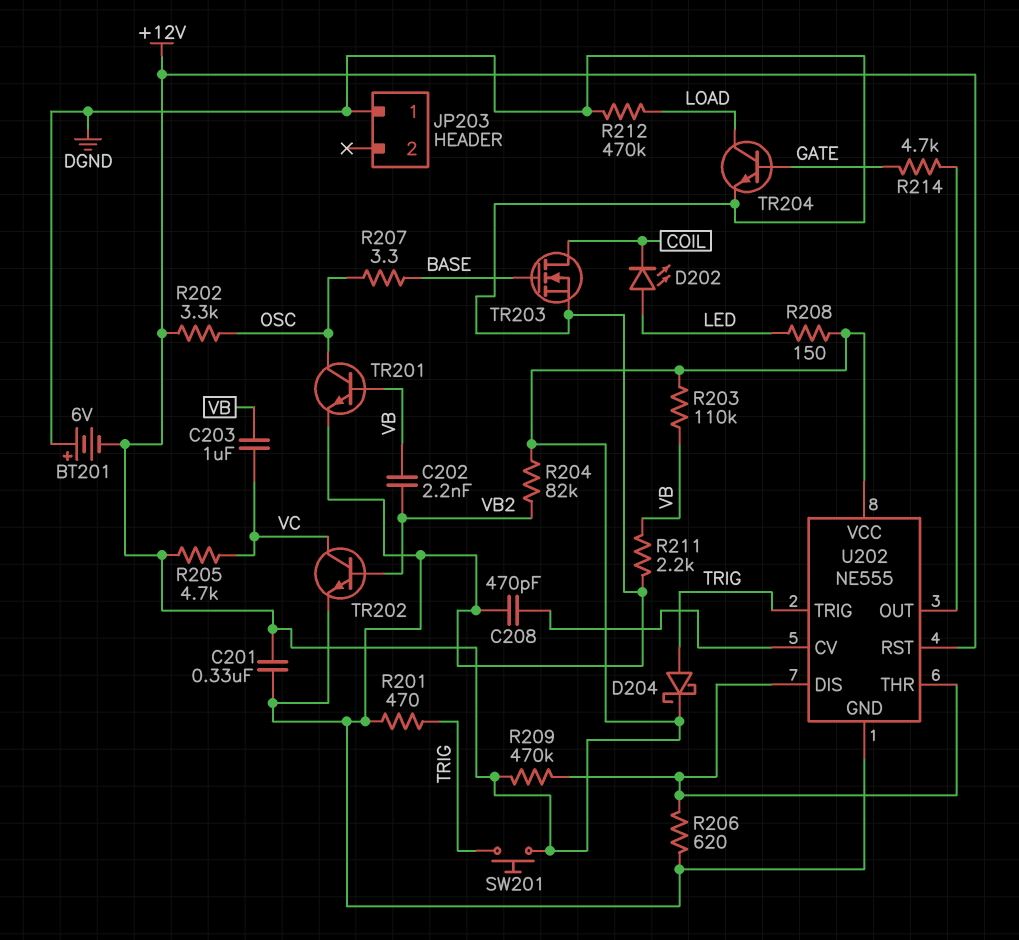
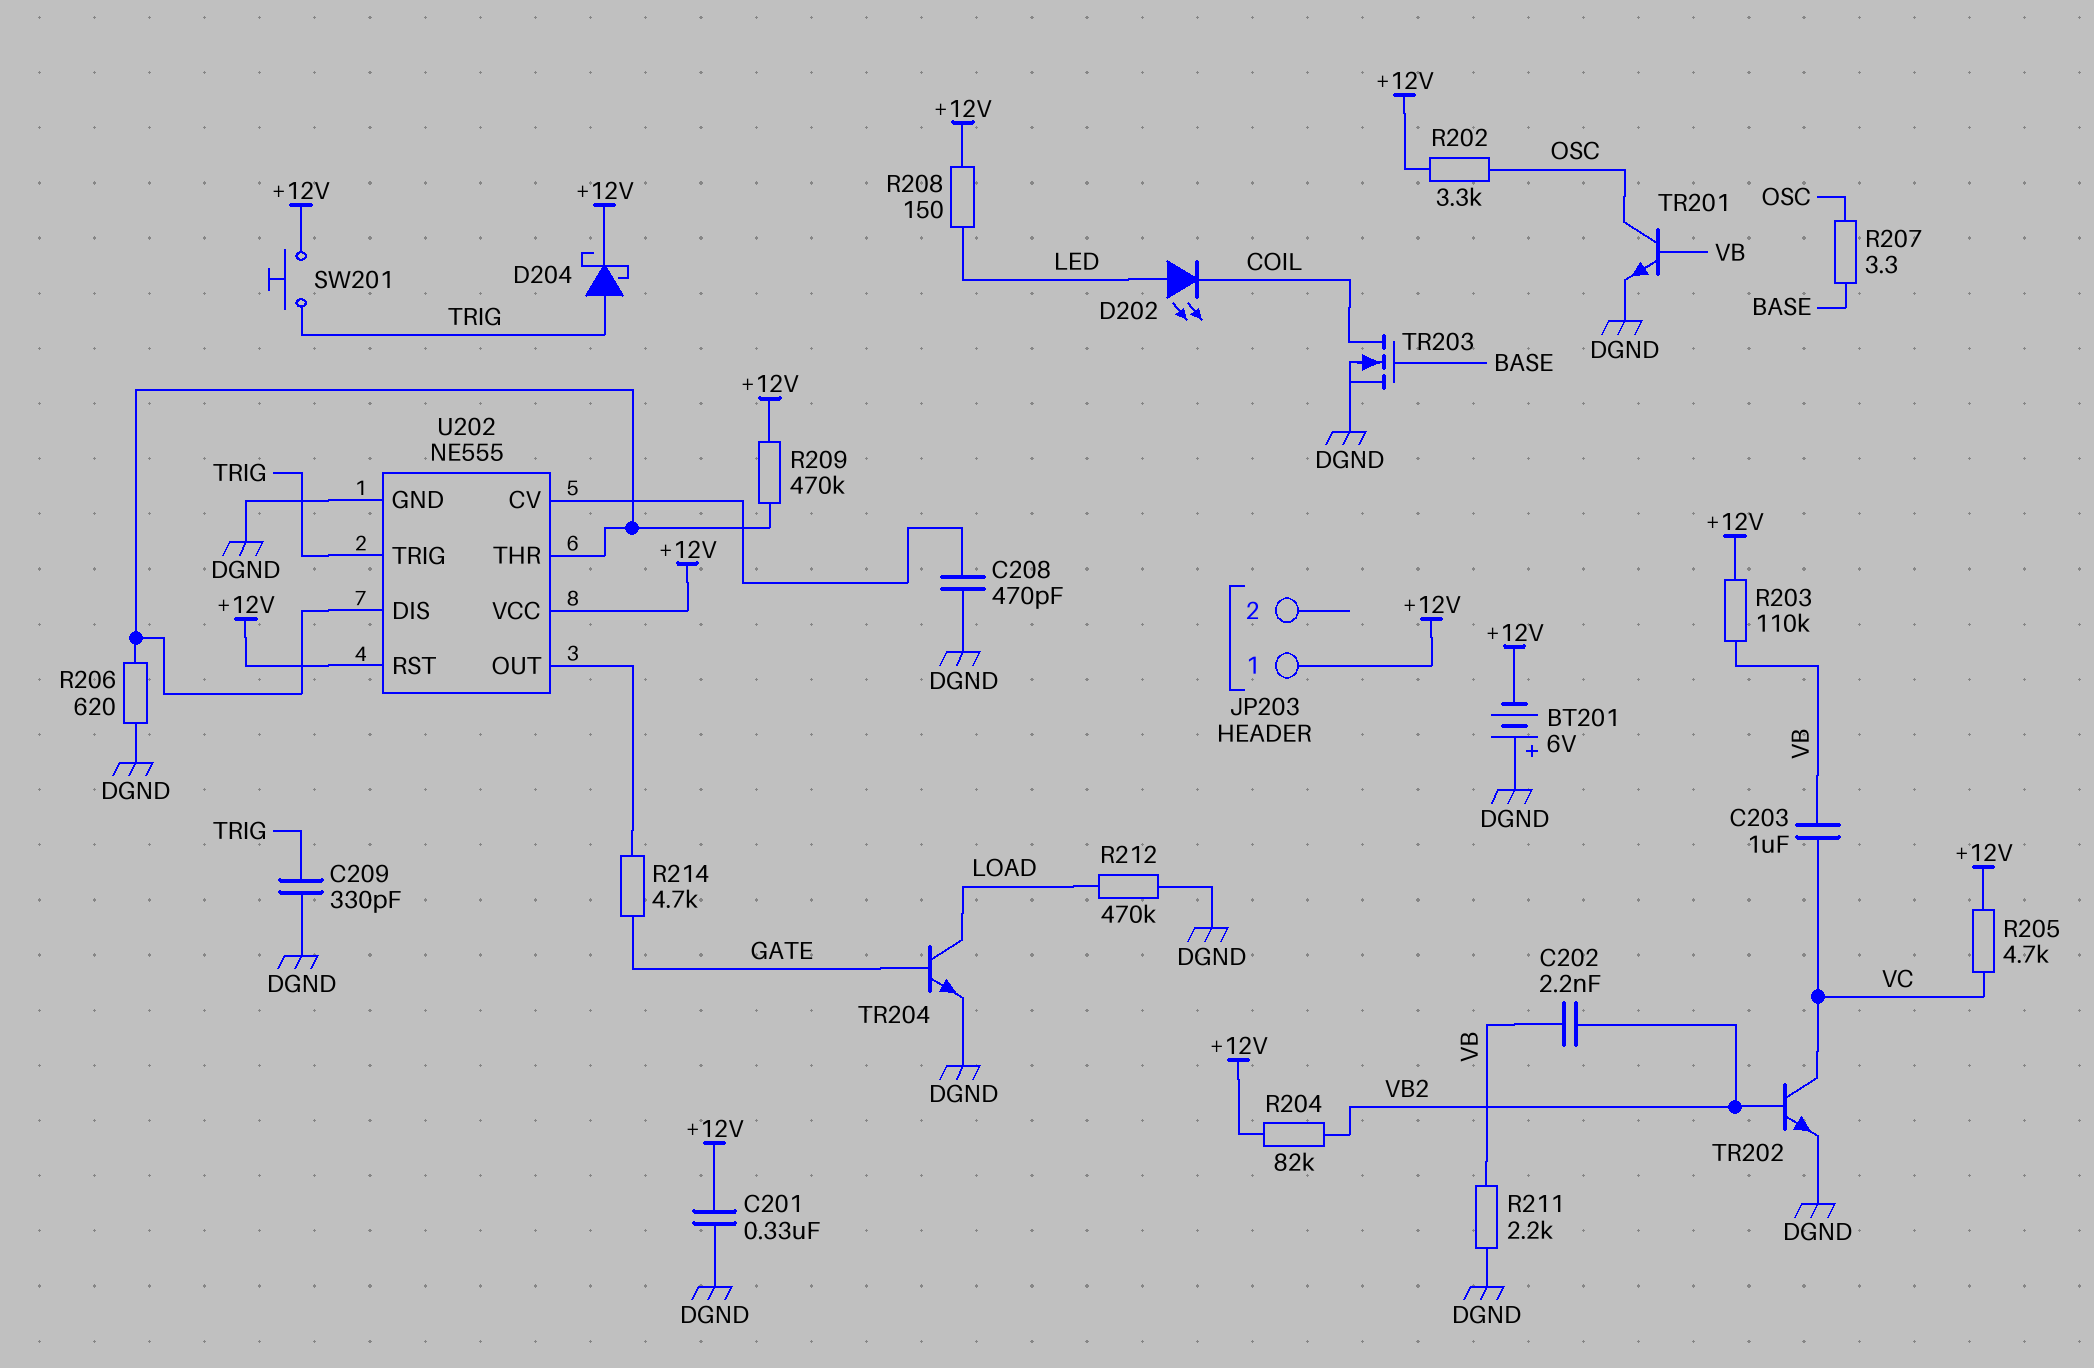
C209: none -> 330pF (DGND, TRIG)
JP203 pin 1: DGND -> +12V
R201: 470 (DGND, TRIG) -> none

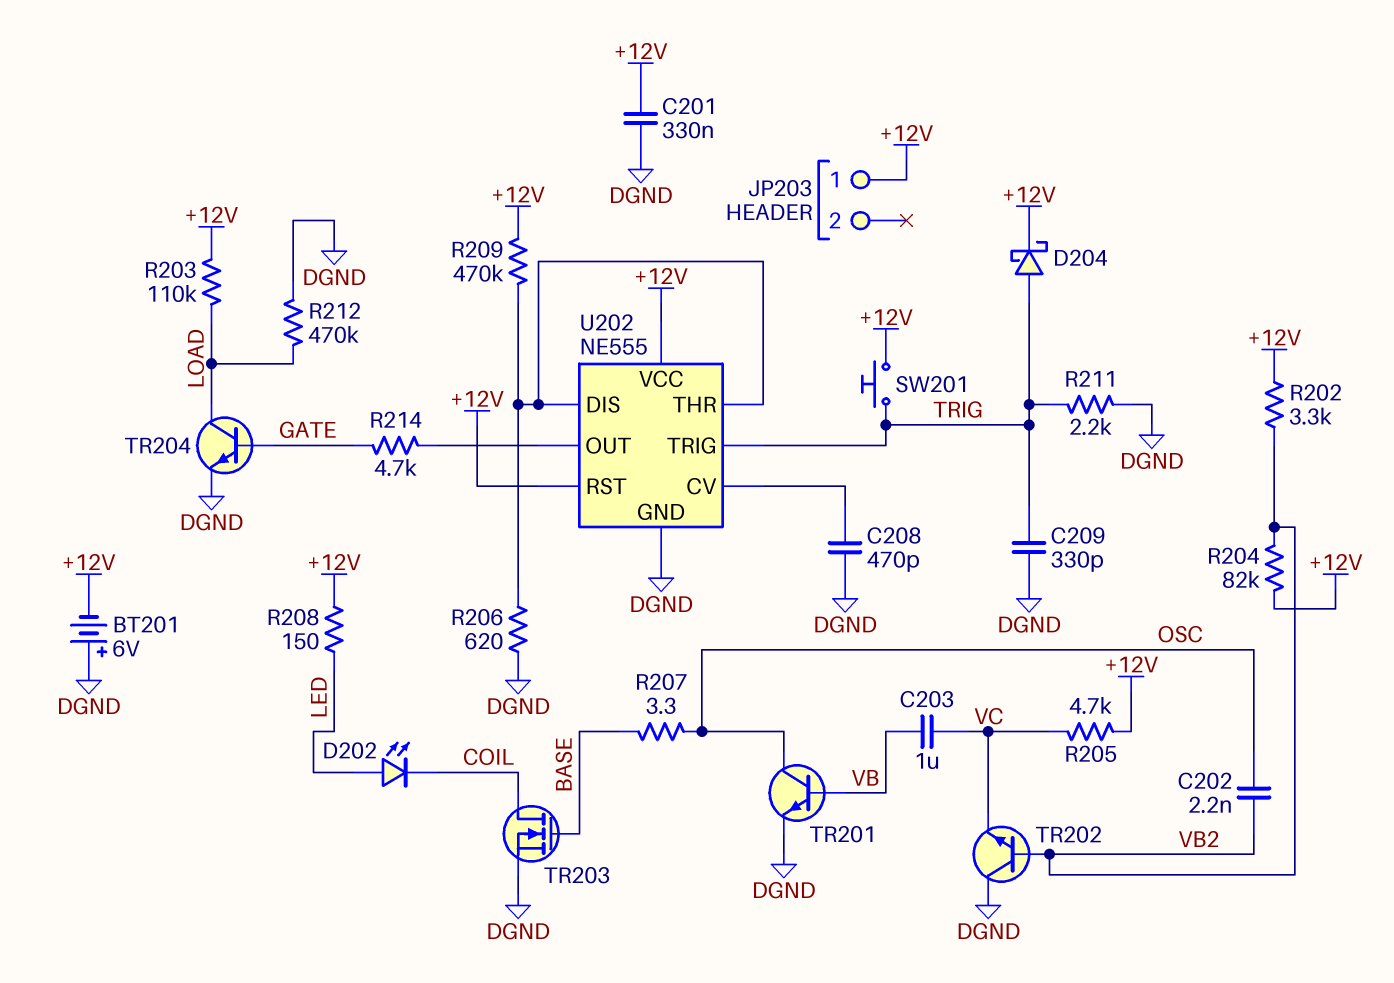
C202: 2.2nF (VB, VB2) -> 2.2nF (OSC, VB2)
R202: 3.3k (+12V, OSC) -> 3.3k (+12V, VB2)
R203: 110k (+12V, VB) -> 110k (+12V, LOAD)
R211: 2.2k (DGND, VB) -> 2.2k (DGND, TRIG)
TR202: NPN (B VB2, C VC, E DGND) -> NPN (B VB2, C DGND, E VC)

